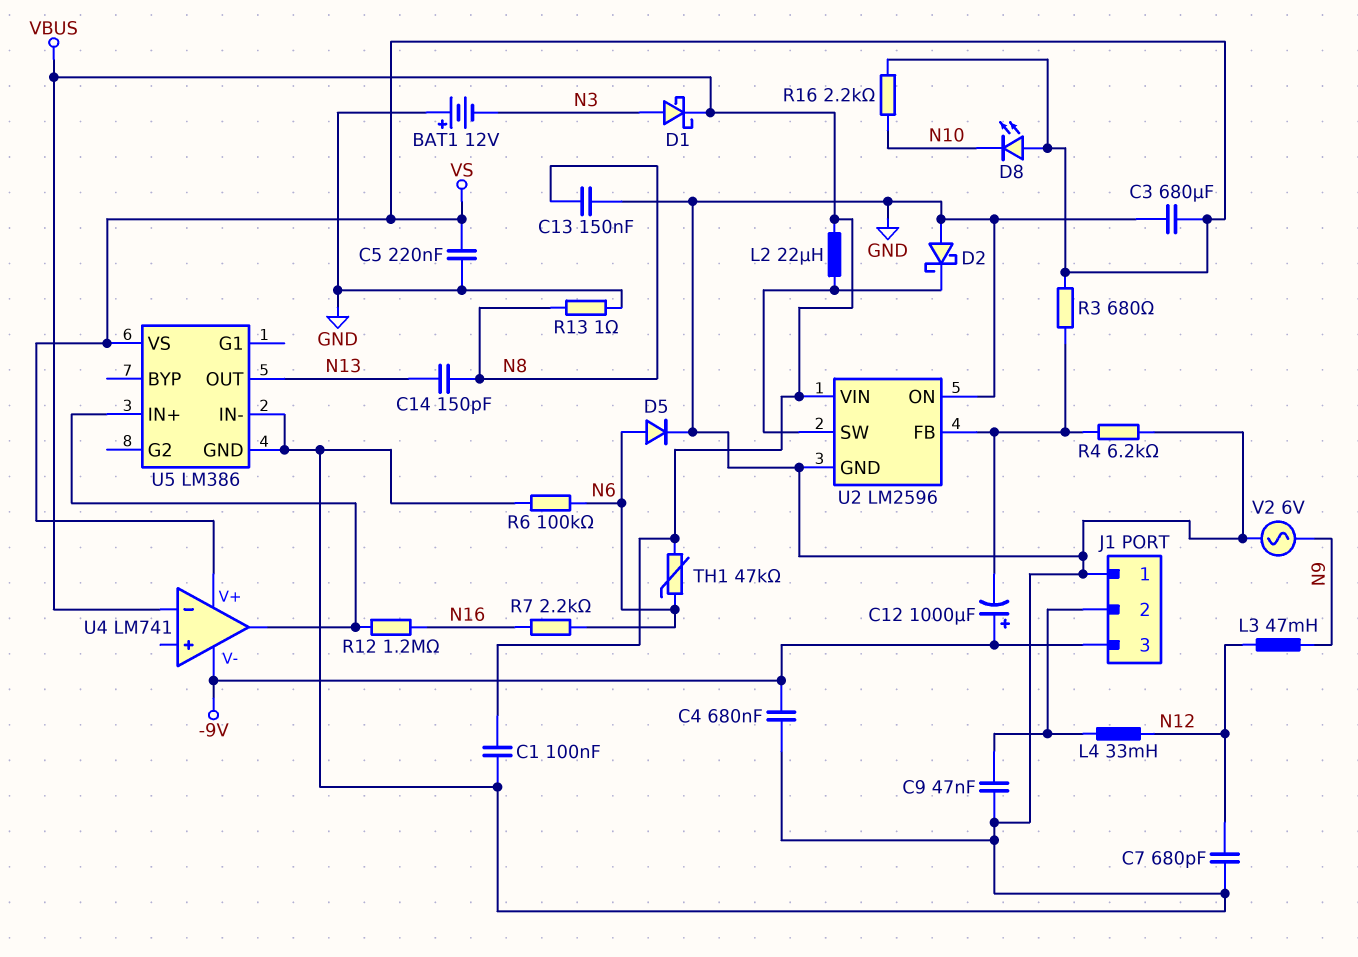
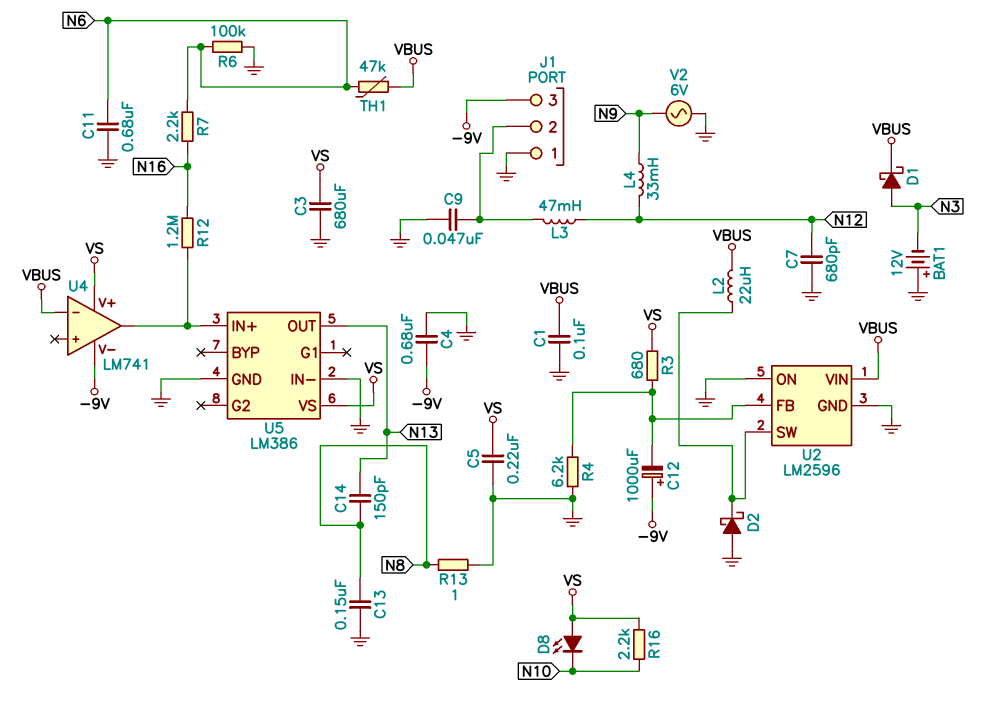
C11: none -> 680nF (GND, N6)
D5: diode (A N6, K GND) -> none
L3: 47mH (N9, N12) -> 47mH (J1/2, N12)
L4: 33mH (J1/2, N12) -> 33mH (N9, N12)

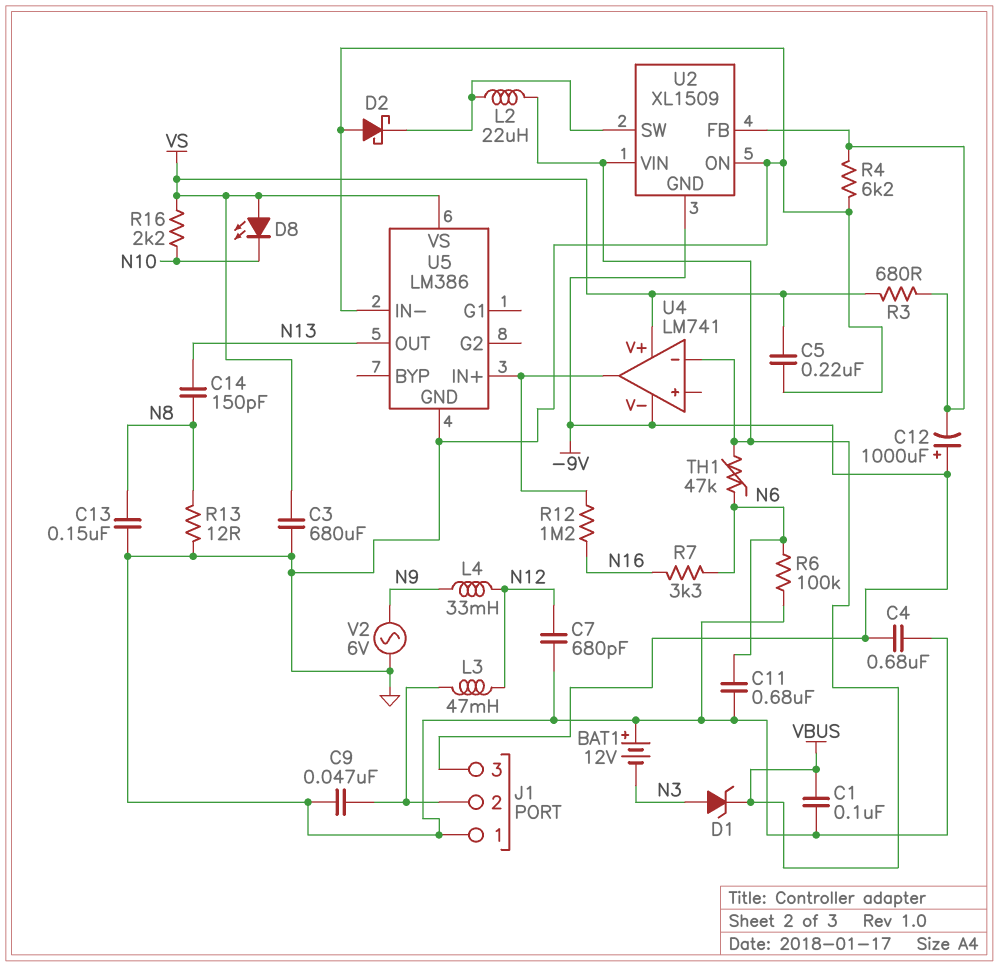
D1: schottky (A N3, K VBUS) -> zener (A N3, K VBUS)
R7: 2.2k (N6, N16) -> 3.3k (N6, N16)
R13: 1 (GND, N8) -> 12 (GND, N8)
U2: LM2596 -> XL1509
U2 pin GND: GND -> -9V

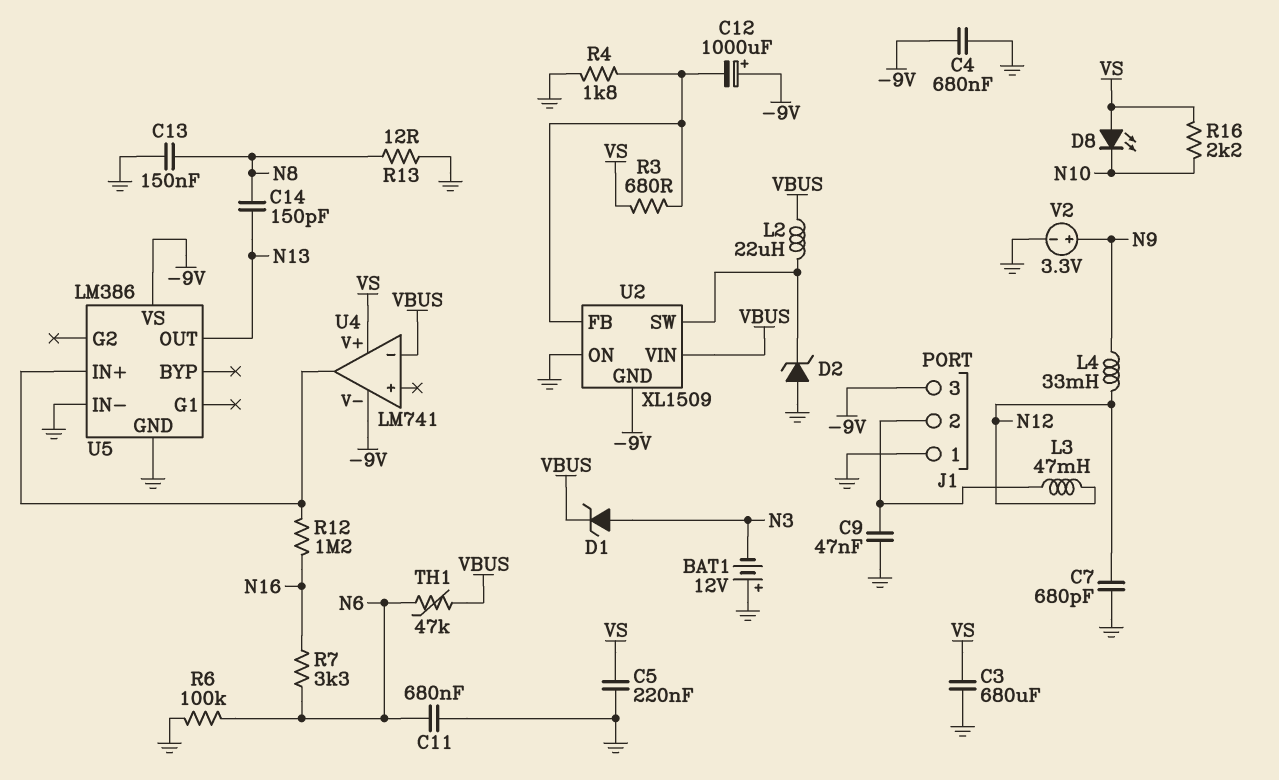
C1: 100nF (GND, VBUS) -> none
D2: schottky (A GND, K U2/SW) -> zener (A GND, K U2/SW)
R4: 6.2k (GND, U2/FB) -> 1.8k (GND, U2/FB)
U5 pin VS: VS -> -9V
V2: AC 6V (GND, N9) -> 3.3V (plus N9, minus GND)

